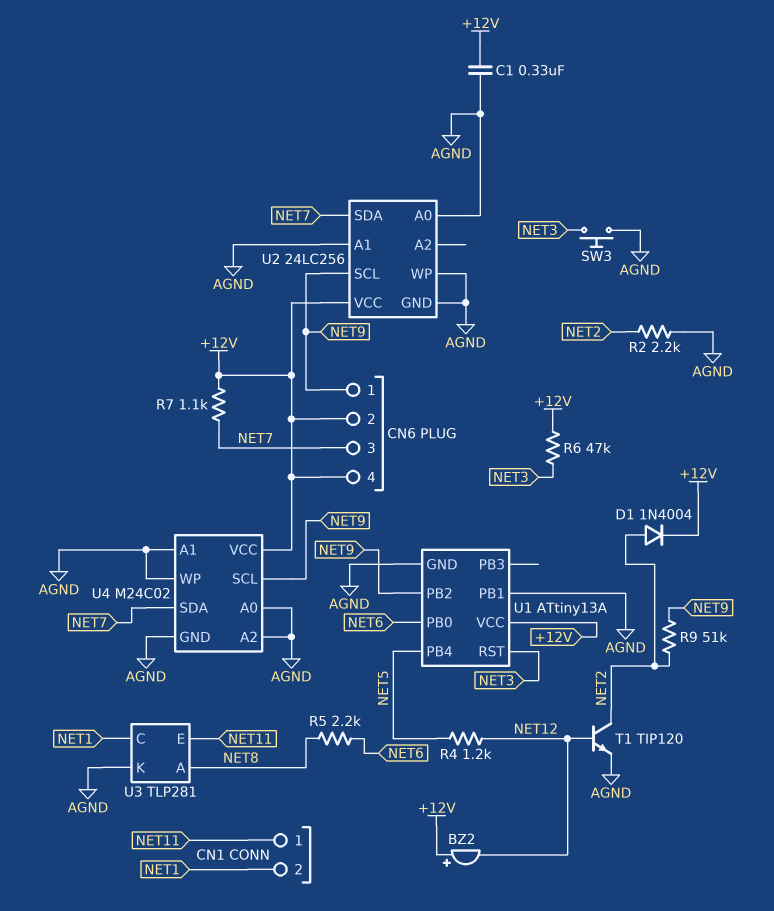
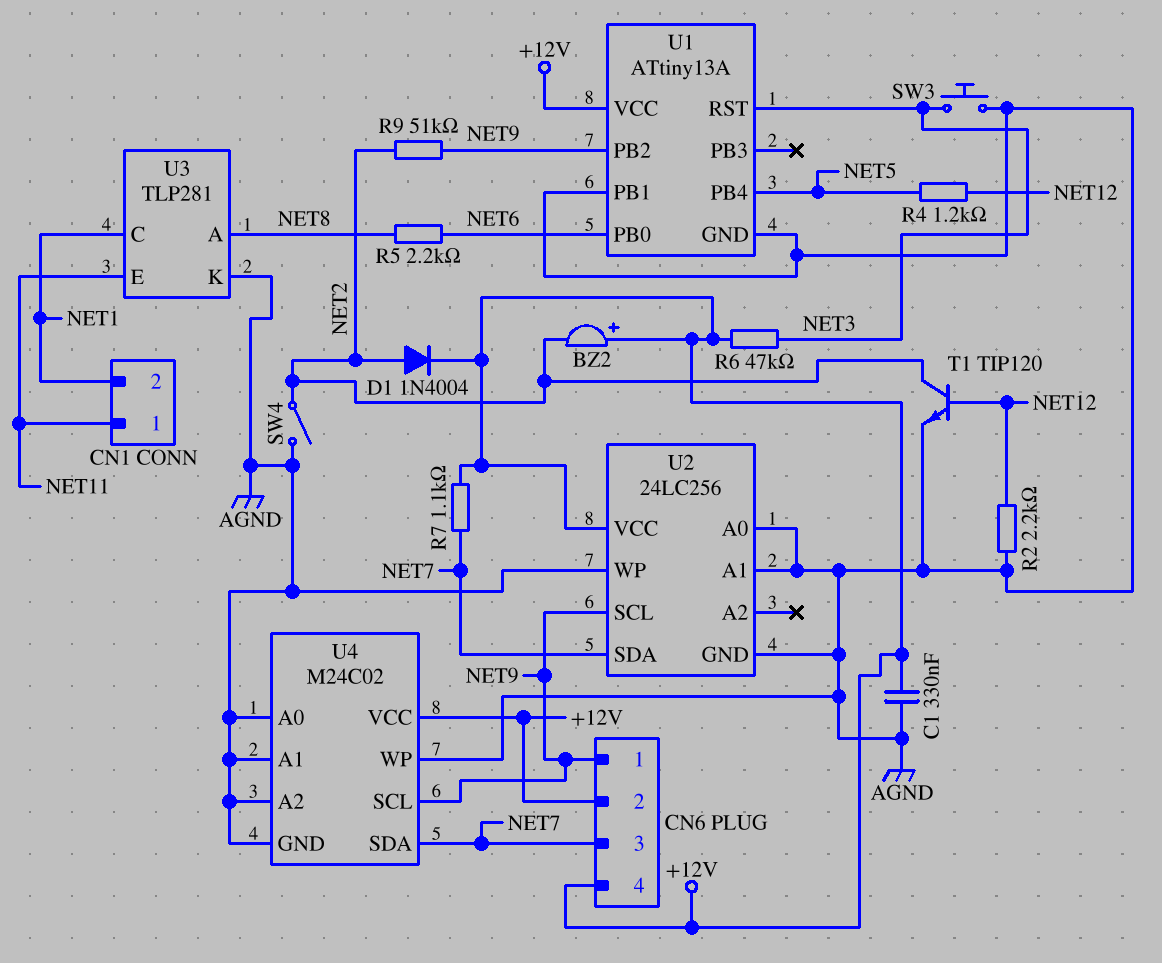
BZ2: buzzer (plus +12V, minus NET12) -> buzzer (plus +12V, minus NET2)
R2: 2.2k (AGND, NET2) -> 2.2k (AGND, NET12)
SW4: none -> switch (AGND, NET2)

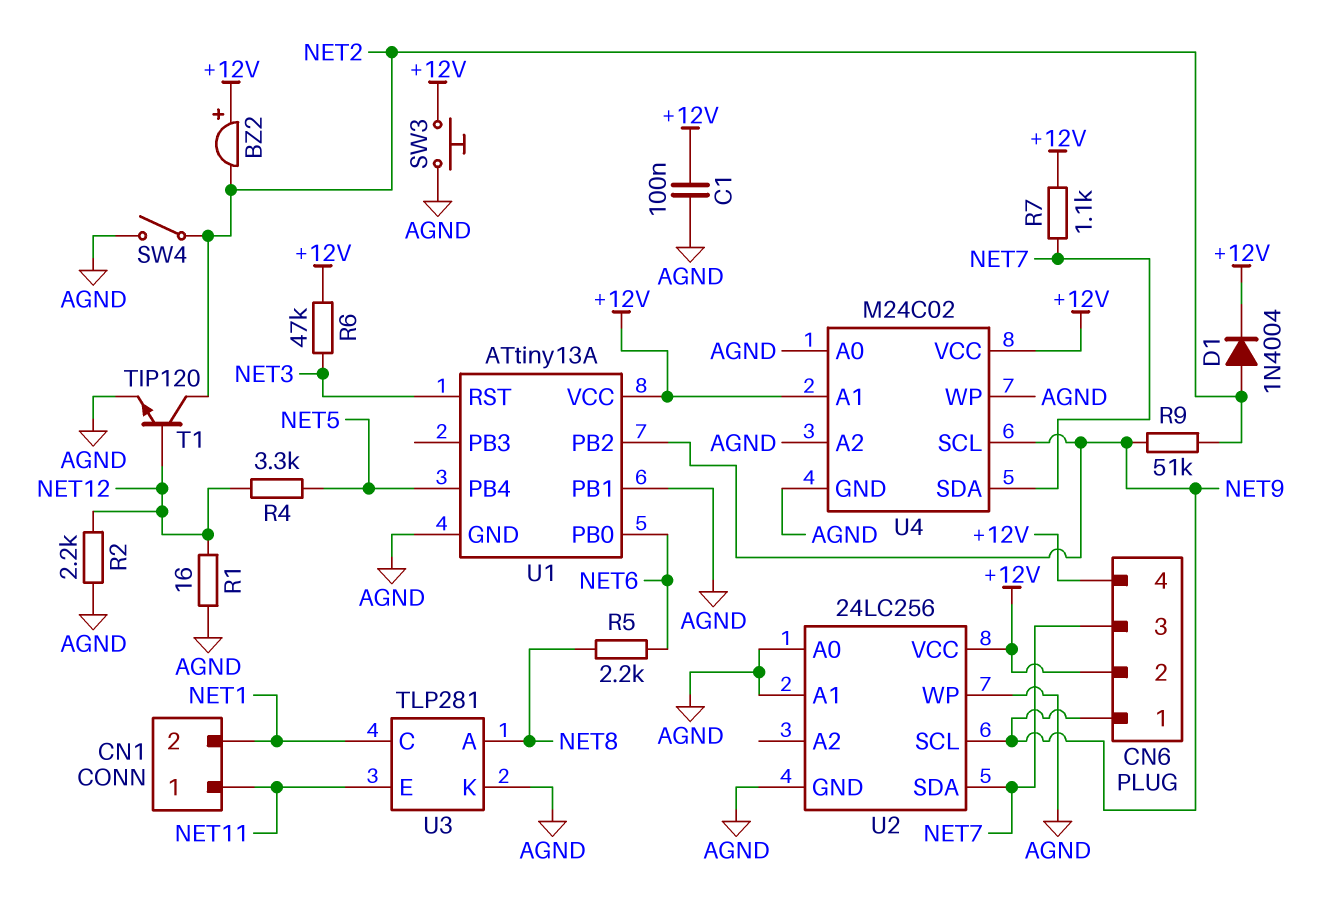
C1: 330nF (+12V, AGND) -> 100nF (+12V, AGND)
R1: none -> 16 (AGND, NET12)
R4: 1.2k (NET5, NET12) -> 3.3k (NET5, NET12)
SW3: button (AGND, NET3) -> button (+12V, AGND)
U4 pin A1: AGND -> +12V

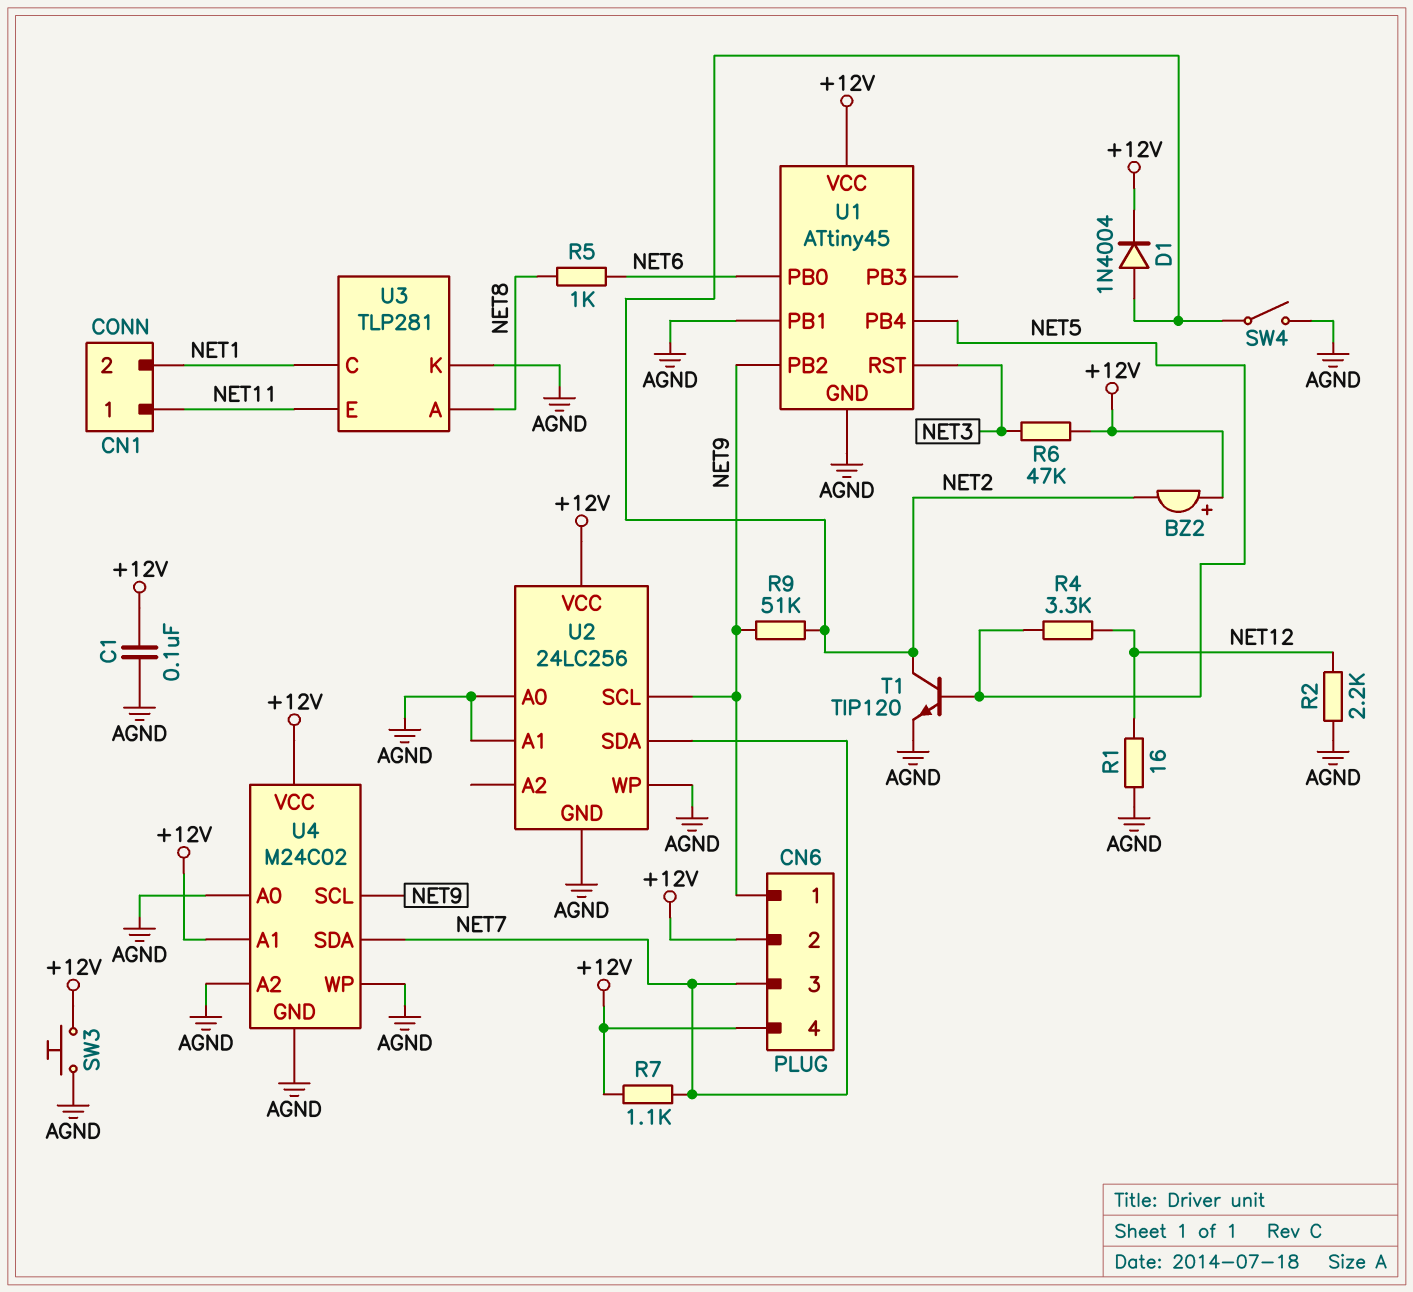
R5: 2.2k (NET6, NET8) -> 1k (NET6, NET8)
T1: NPN TIP120 (B NET12, C NET2, E AGND) -> NPN TIP120 (B NET5, C NET2, E AGND)
U1: ATtiny13A -> ATtiny45

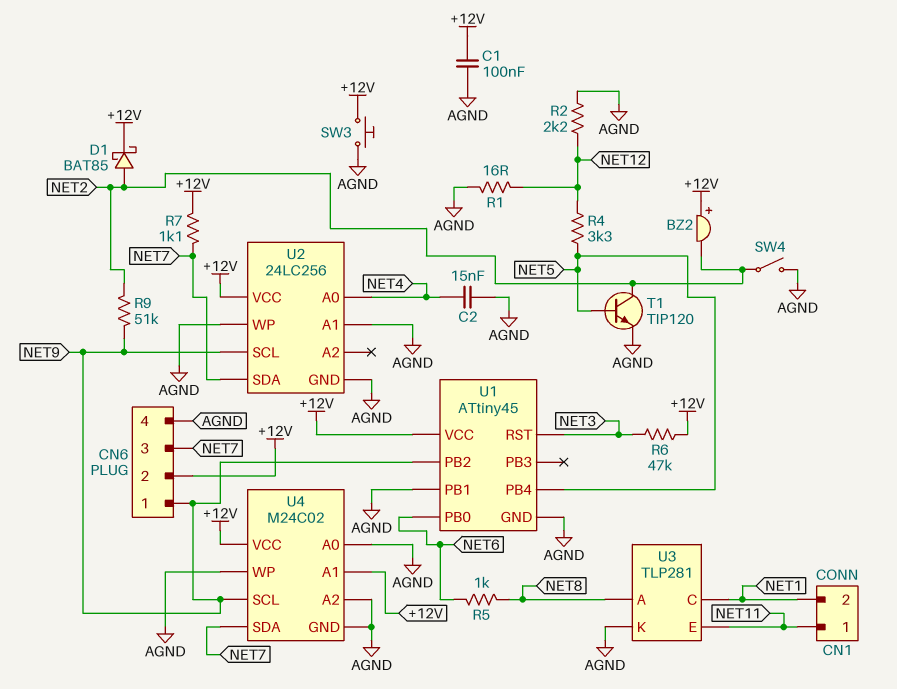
C2: none -> 15nF (AGND, NET4)
CN6 pin 4: +12V -> AGND
D1: diode 1N4004 (A NET2, K +12V) -> schottky BAT85 (A NET2, K +12V)
U2 pin A0: AGND -> NET4

